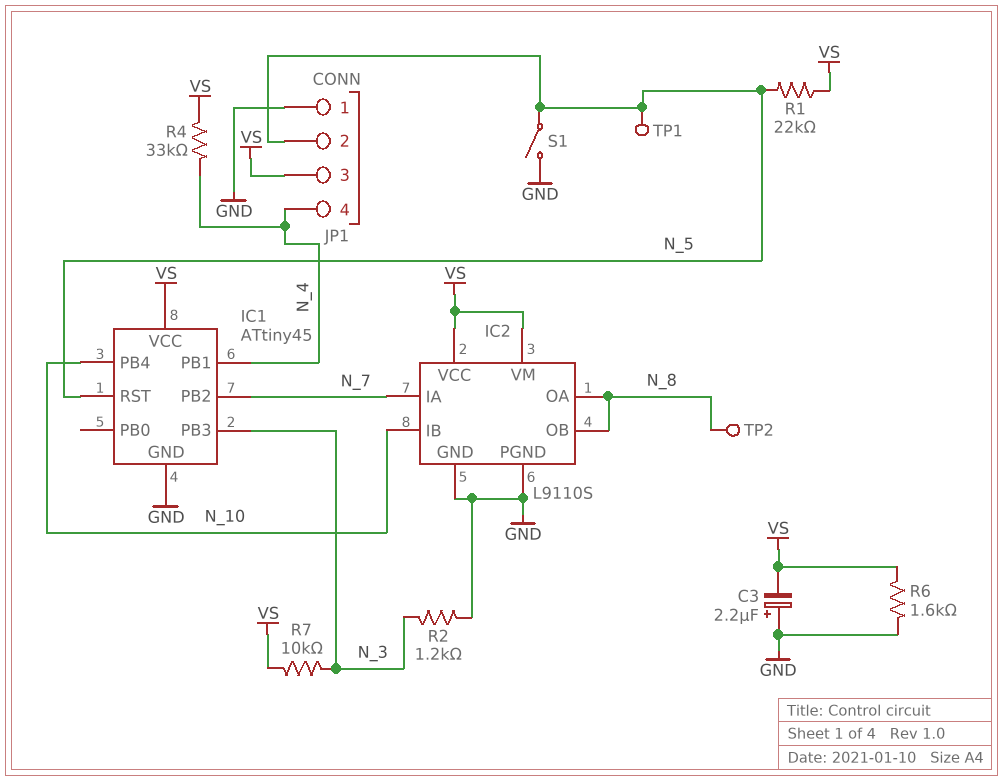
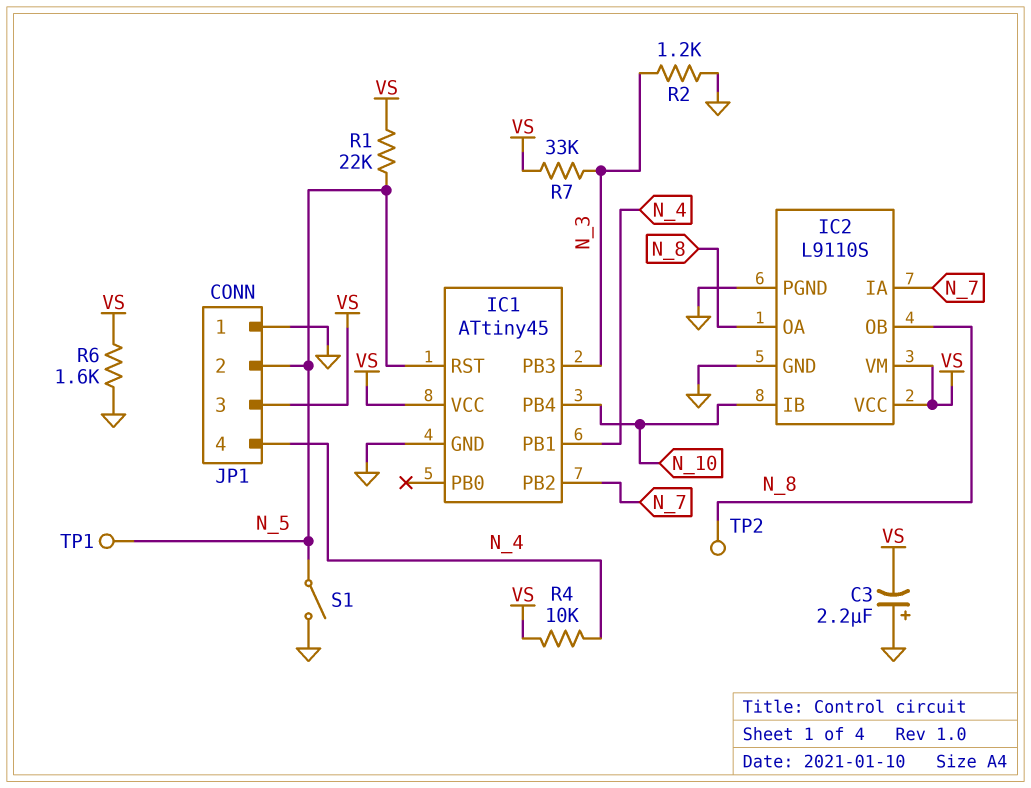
R4: 33k (N_4, VS) -> 10k (N_4, VS)
R7: 10k (N_3, VS) -> 33k (N_3, VS)

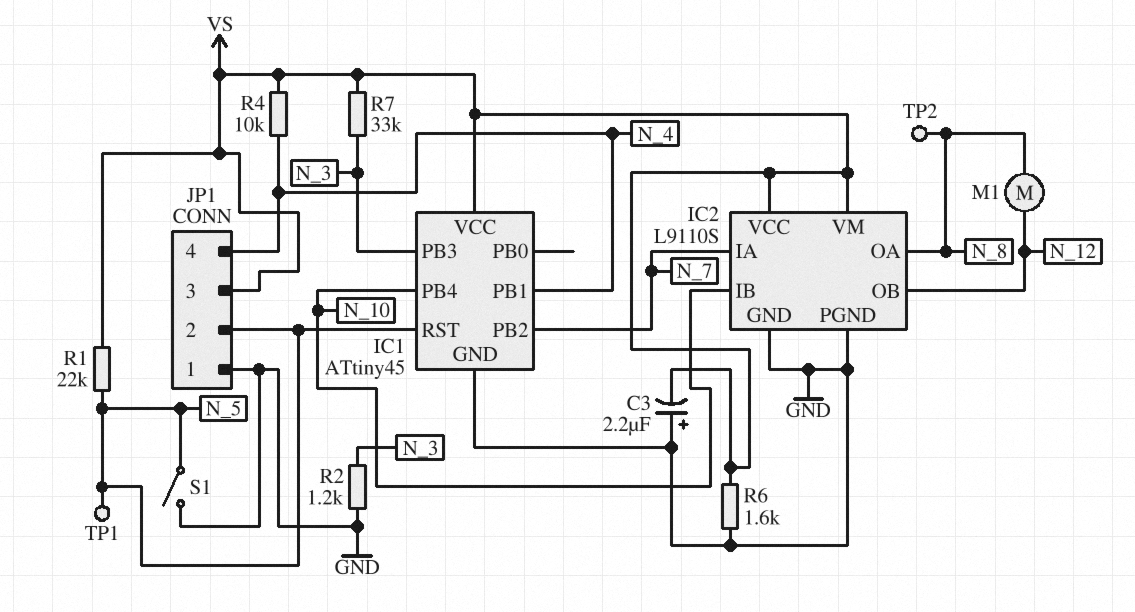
IC2 pin OB: N_8 -> N_12
M1: none -> motor (N_8, N_12)

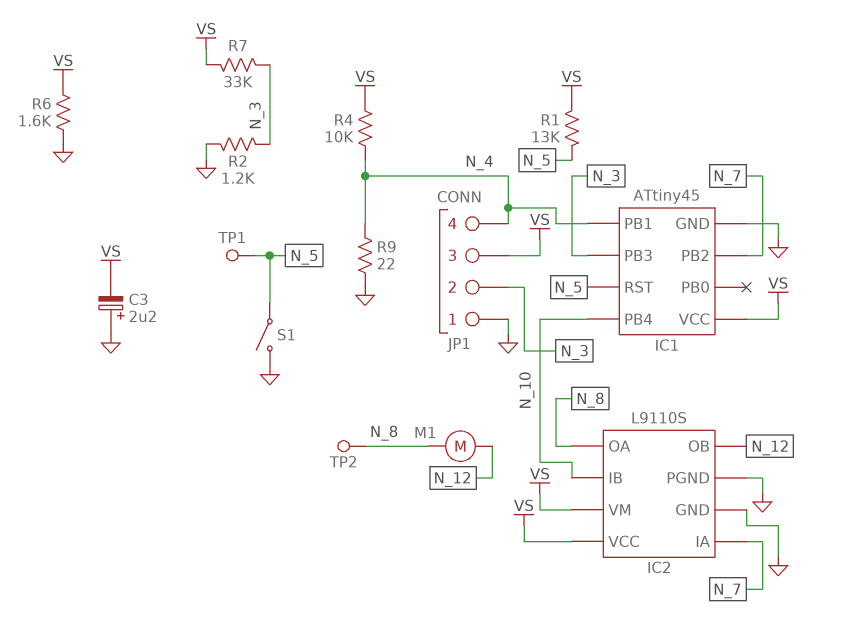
JP1 pin 2: N_5 -> N_3
R1: 22k (N_5, VS) -> 13k (N_5, VS)
R9: none -> 22 (GND, N_4)

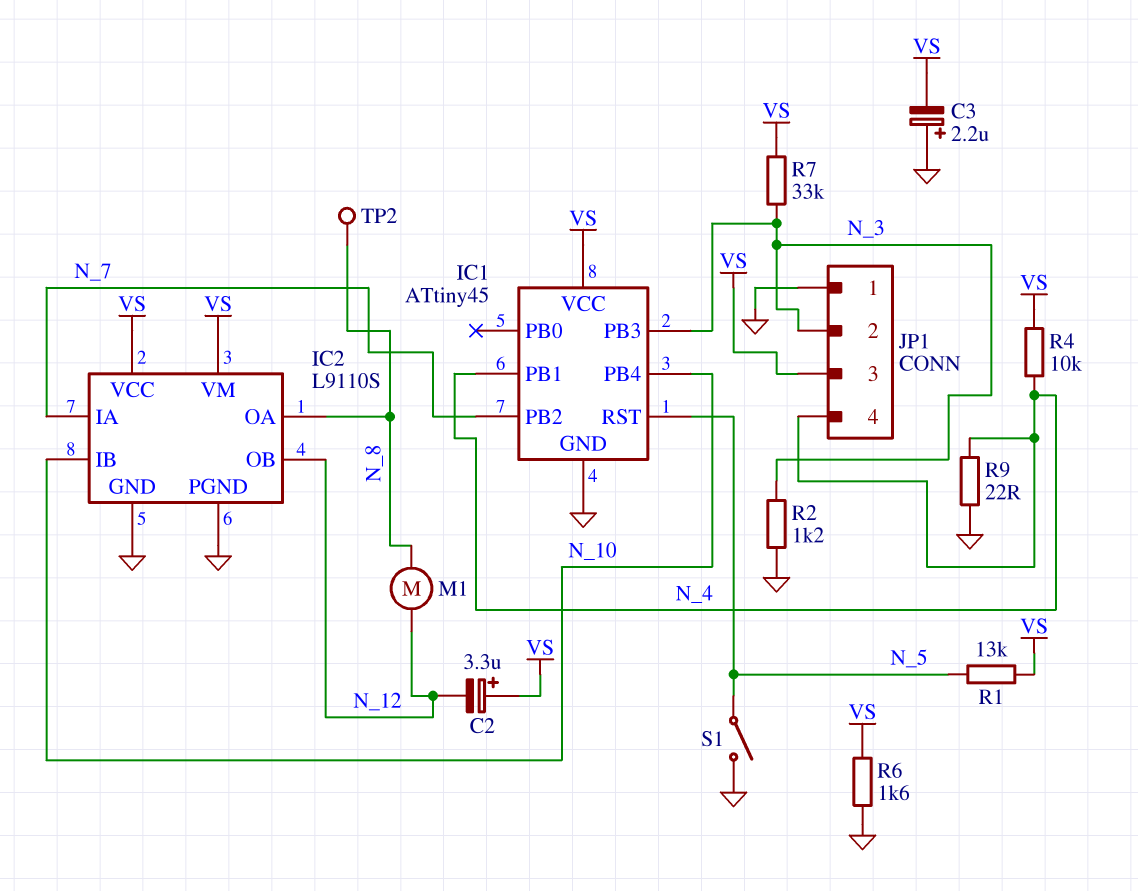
C2: none -> 3.3uF (plus VS, minus N_12)
TP1: test point (N_5) -> none

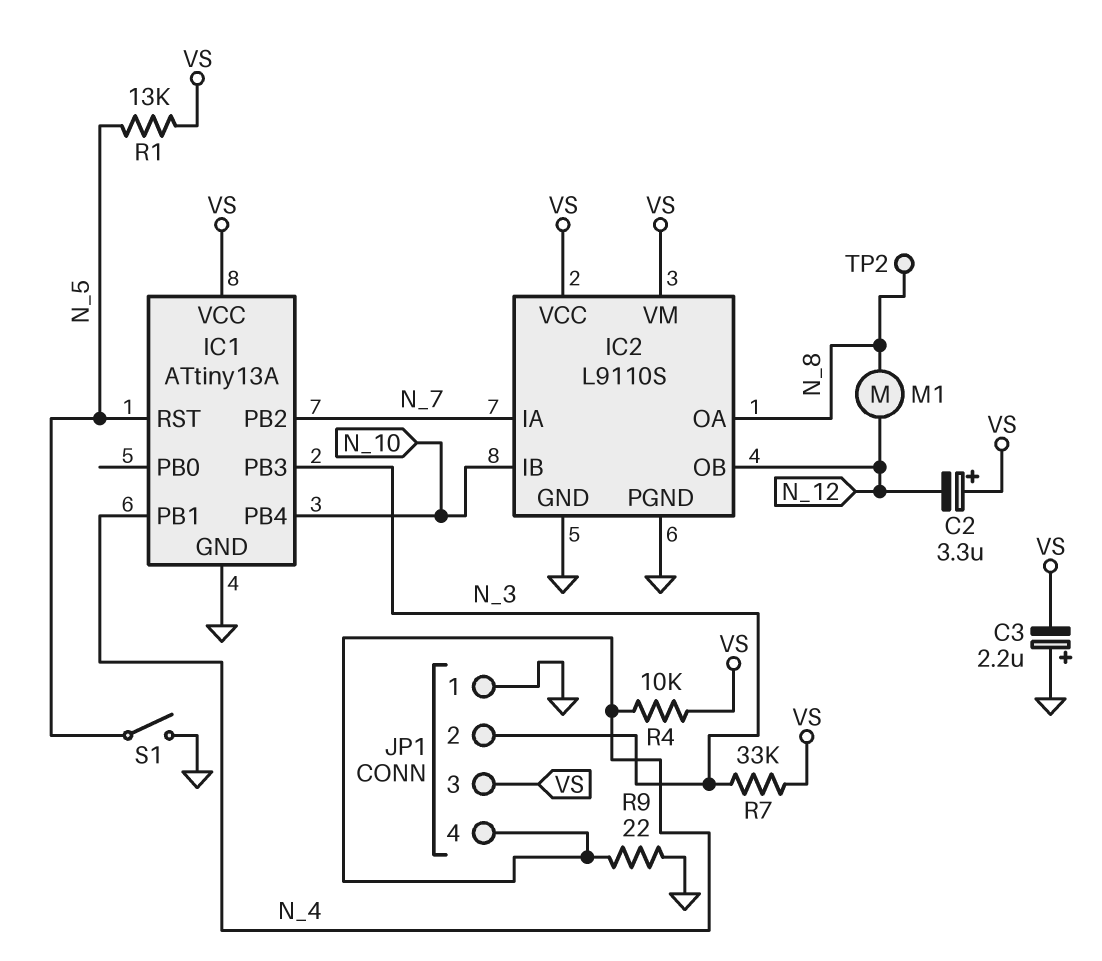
IC1: ATtiny45 -> ATtiny13A
R2: 1.2k (GND, N_3) -> none
R6: 1.6k (GND, VS) -> none

